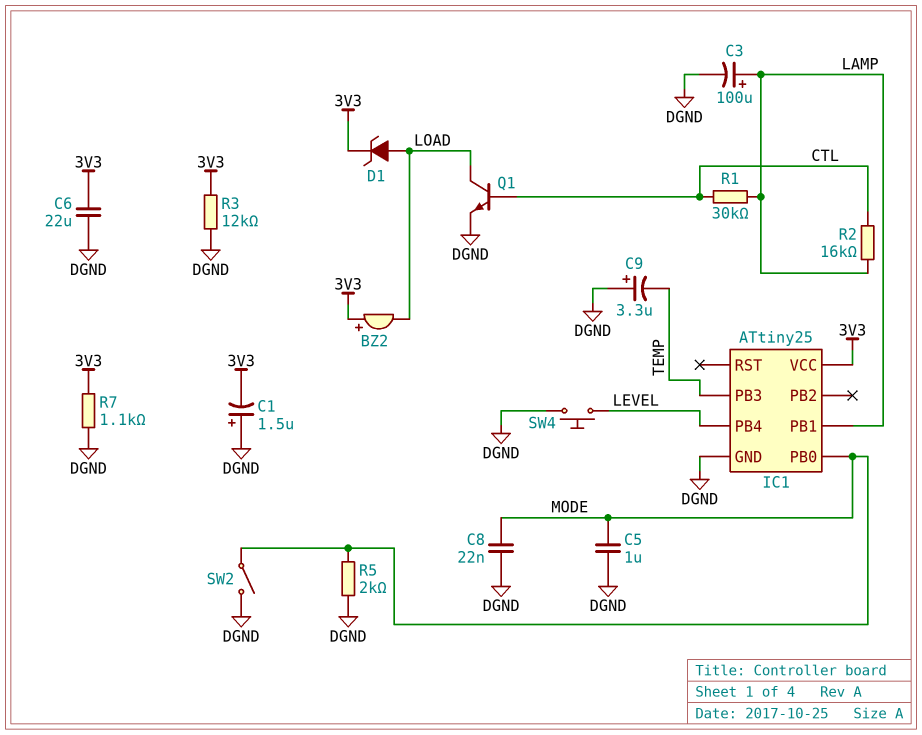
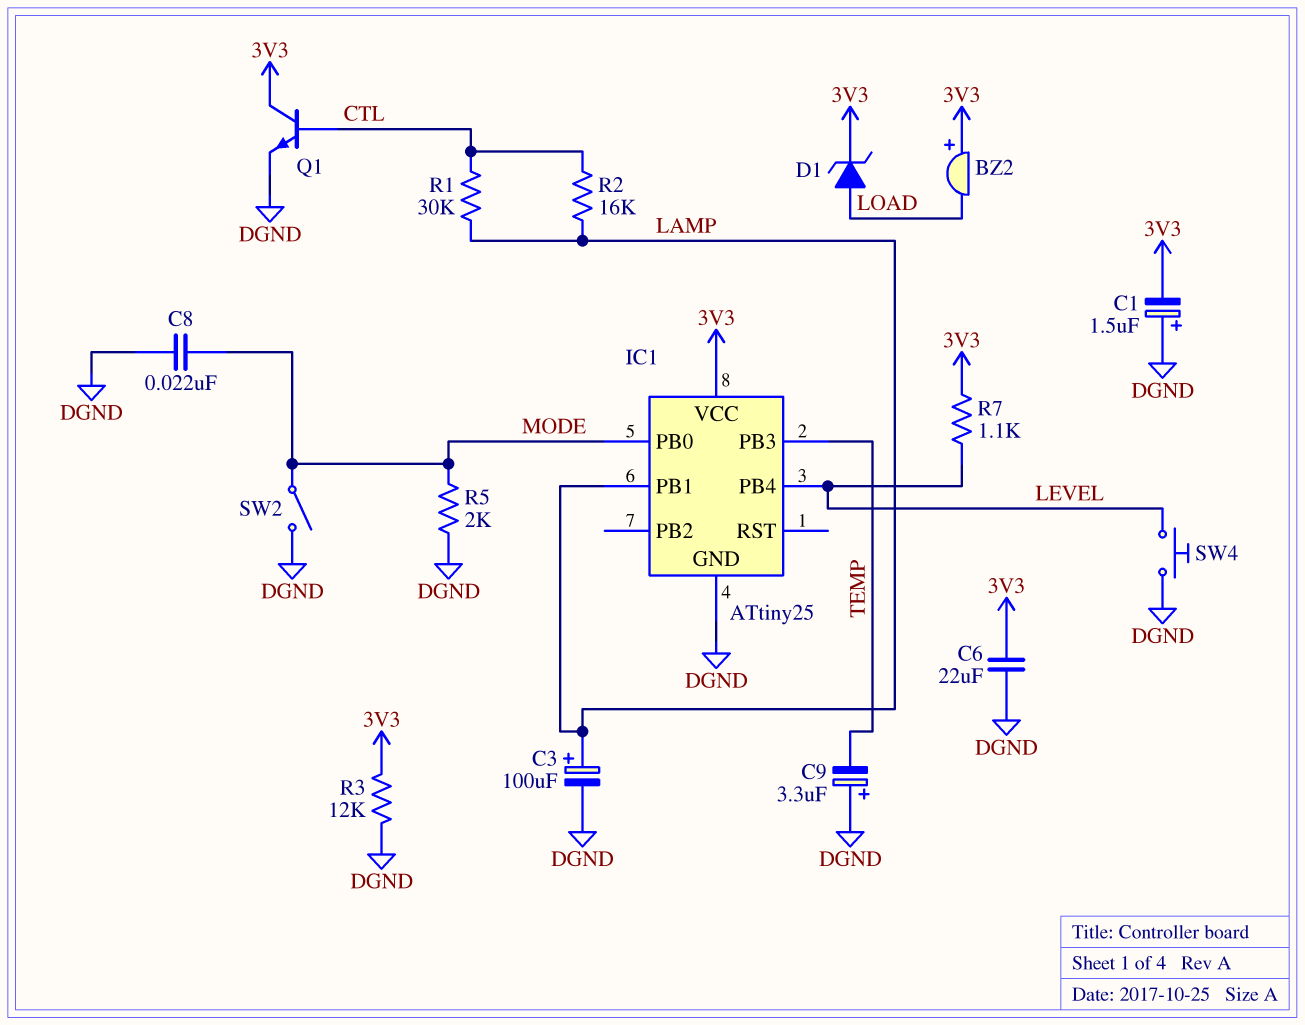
C5: 1uF (DGND, MODE) -> none
Q1: NPN (B CTL, C LOAD, E DGND) -> NPN (B CTL, C 3V3, E DGND)
R7: 1.1k (3V3, DGND) -> 1.1k (3V3, LEVEL)

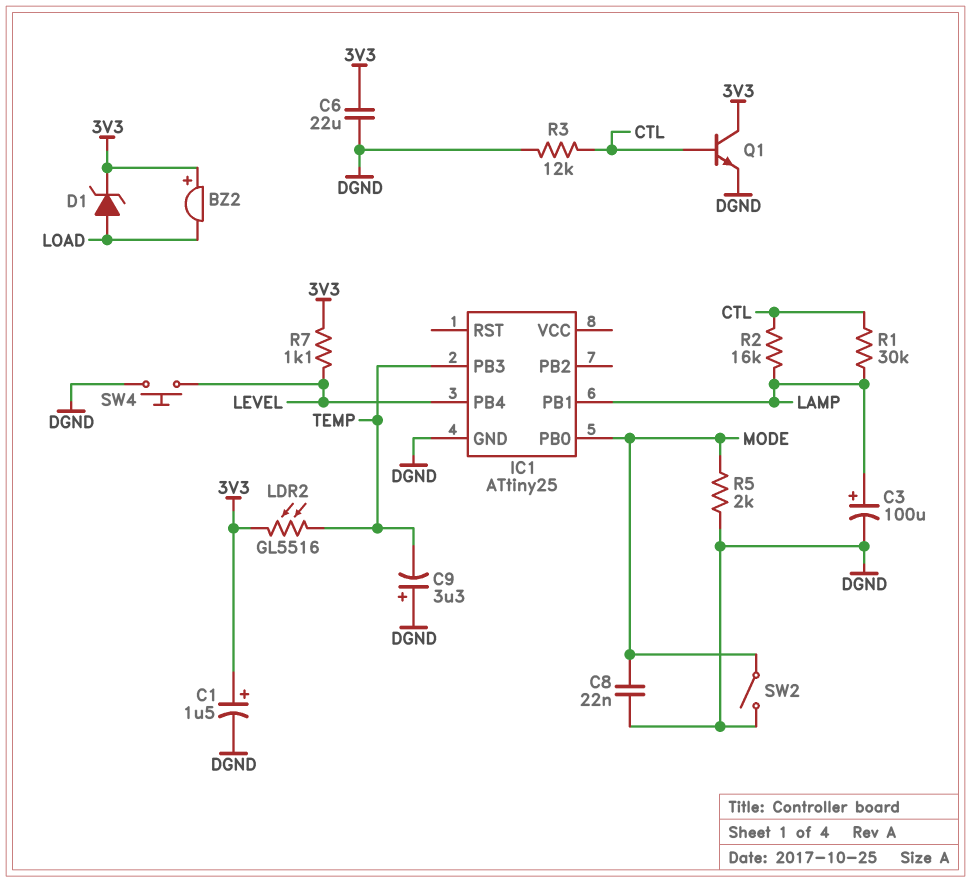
C1: 1.5uF (plus DGND, minus 3V3) -> 1.5uF (plus 3V3, minus DGND)
IC1 pin VCC: 3V3 -> none
LDR2: none -> GL5516 (3V3, TEMP)
R3: 12k (3V3, DGND) -> 12k (CTL, DGND)

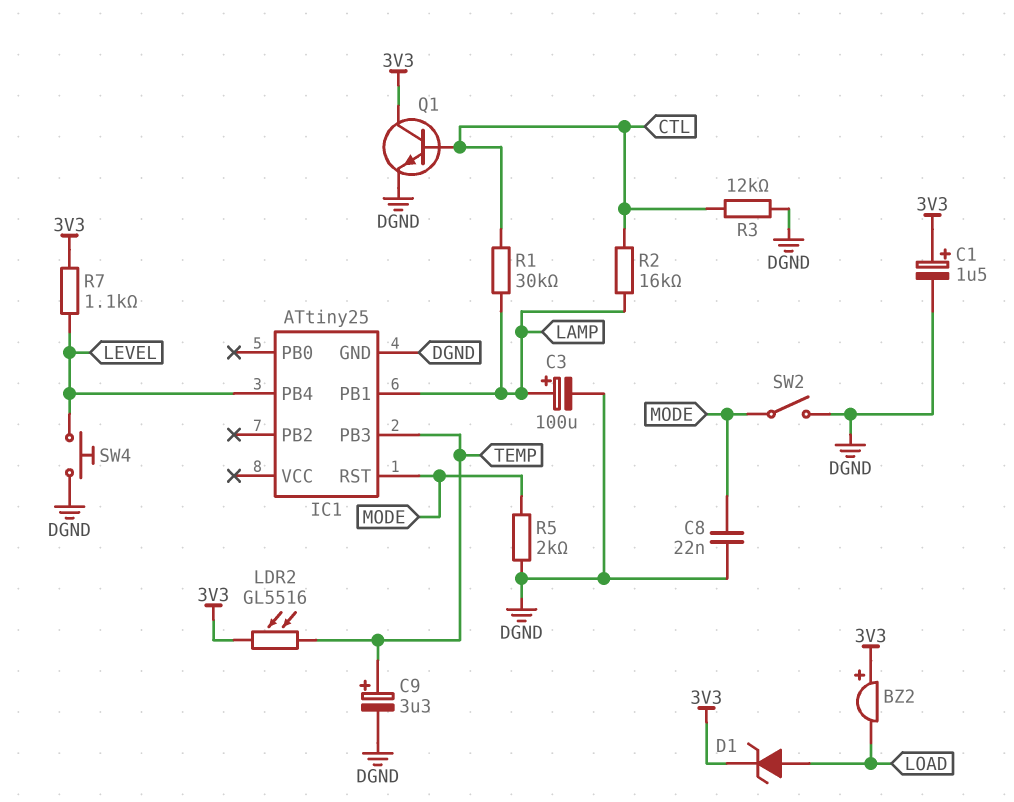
C6: 22uF (3V3, DGND) -> none
C9: 3.3uF (plus DGND, minus TEMP) -> 3.3uF (plus TEMP, minus DGND)
IC1 pin PB0: MODE -> none
IC1 pin RST: none -> MODE

